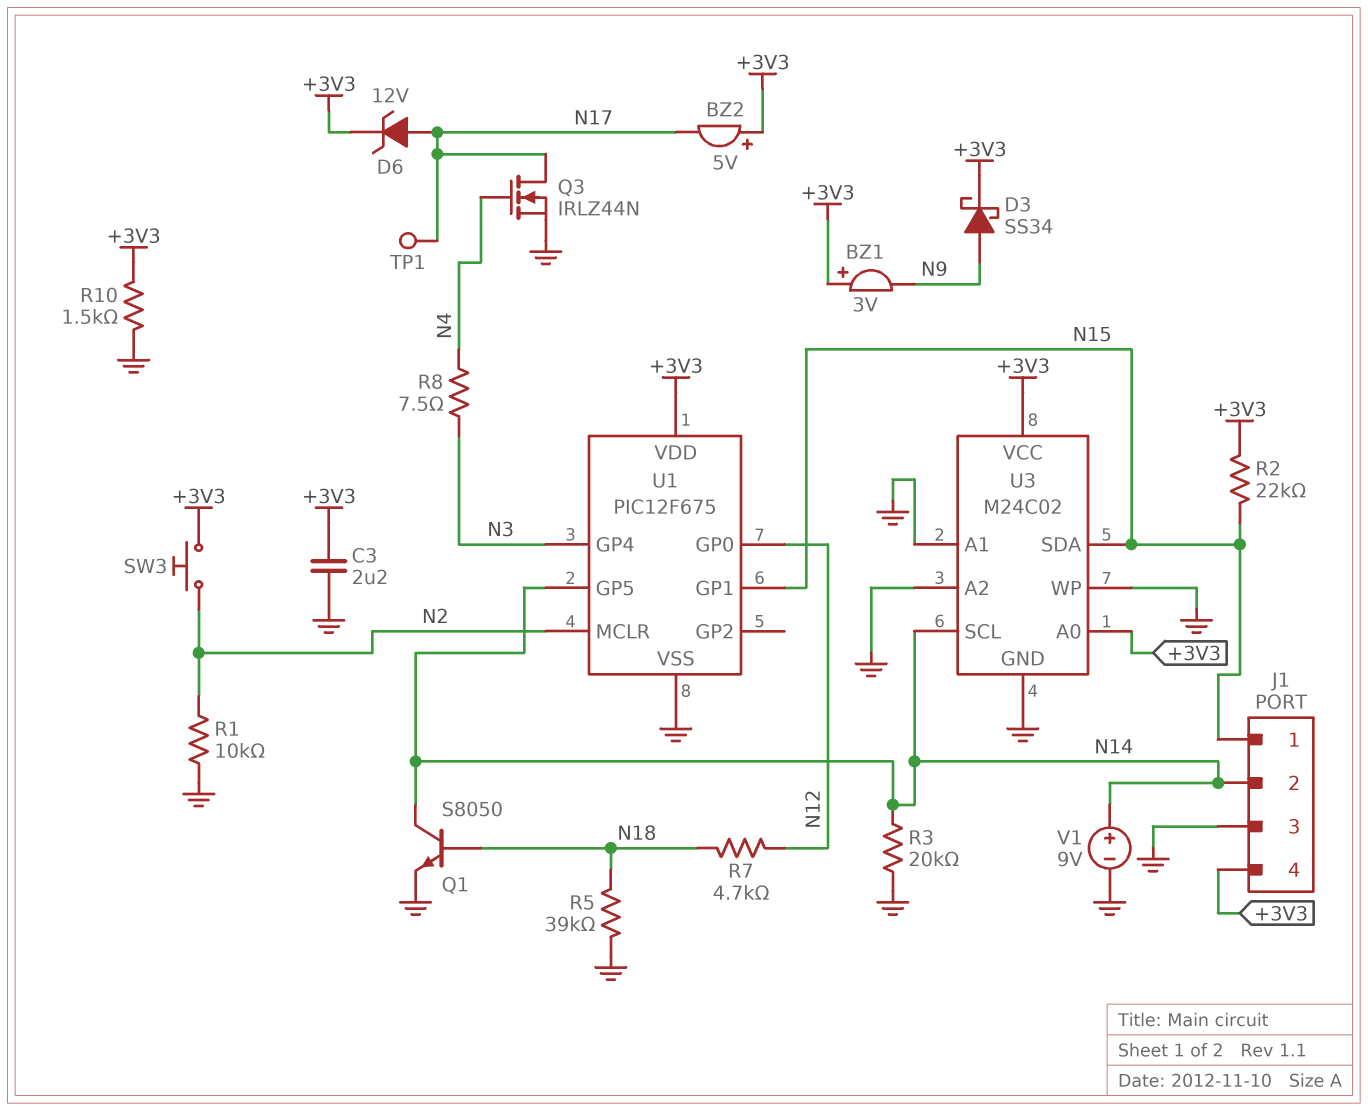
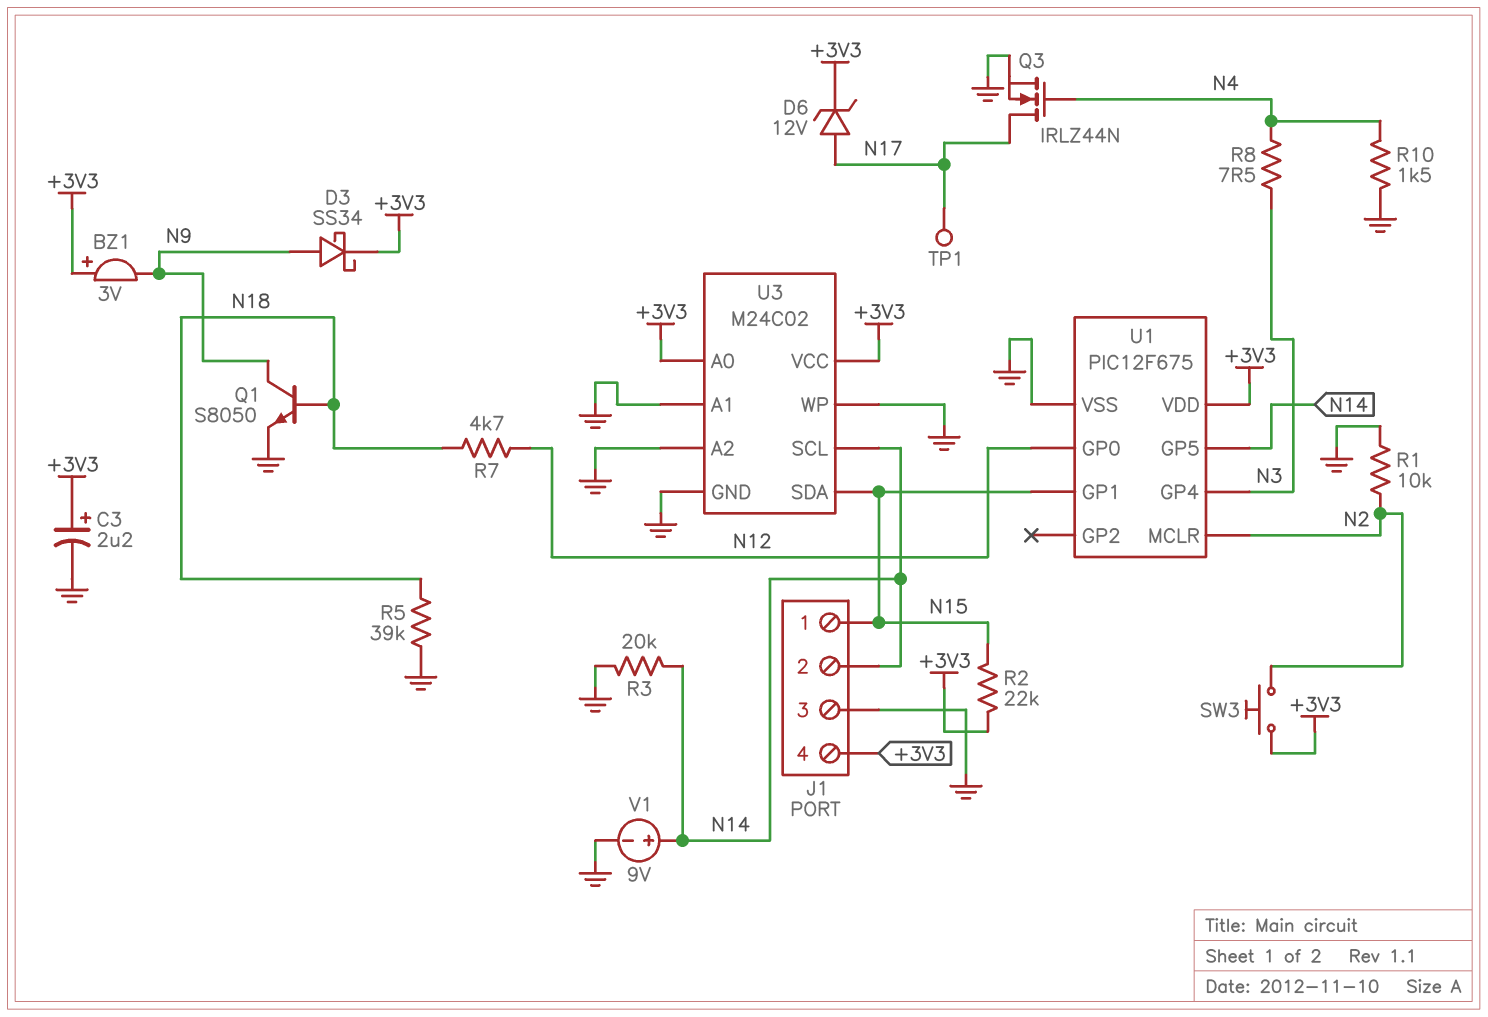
BZ2: buzzer 5V (plus +3V3, minus N17) -> none
C3: 2.2uF (+3V3, GND) -> 2.2uF (plus +3V3, minus GND)
Q1: NPN S8050 (B N18, C N14, E GND) -> NPN S8050 (B N18, C N9, E GND)
R10: 1.5k (+3V3, GND) -> 1.5k (GND, N4)

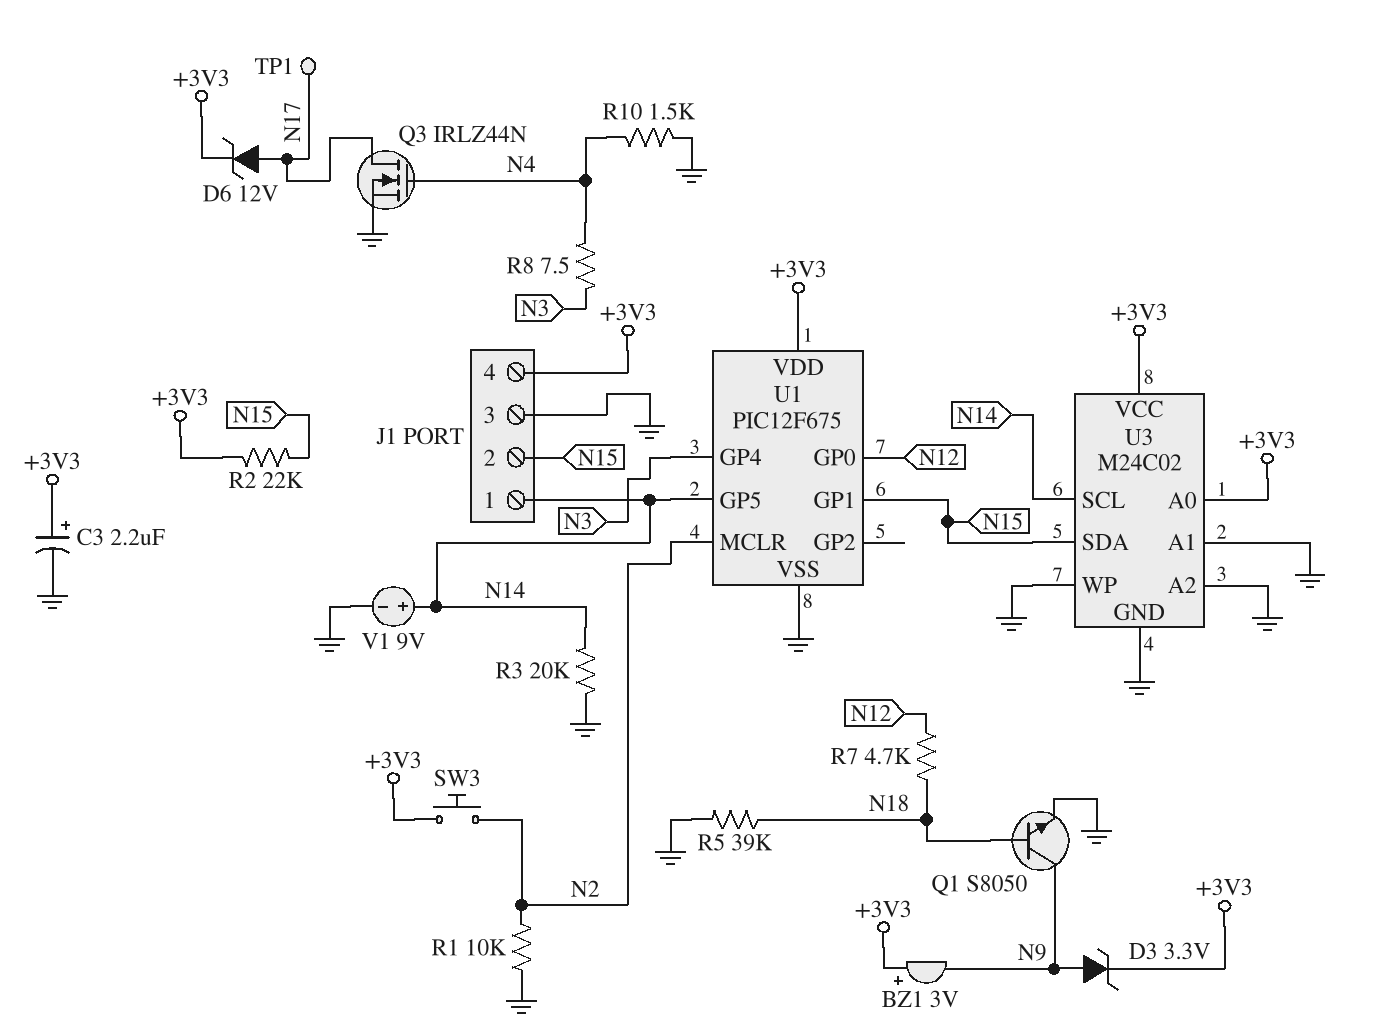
D3: schottky SS34 (A N9, K +3V3) -> zener 3.3V (A N9, K +3V3)
J1 pin 1: N15 -> N14
J1 pin 2: N14 -> N15

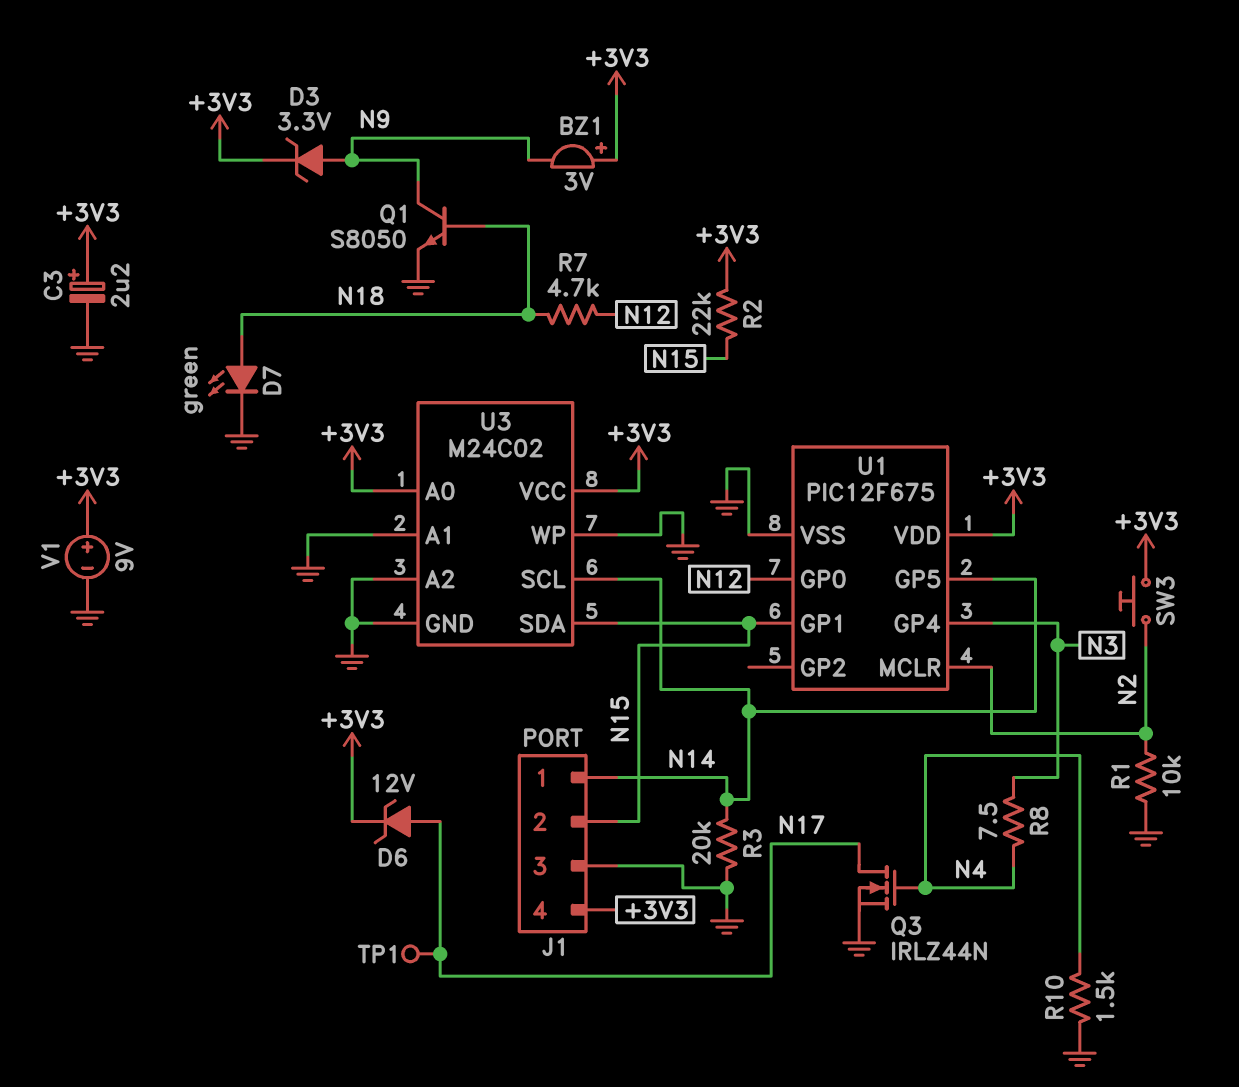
D7: none -> LED green (A N18, K GND)
R5: 39k (GND, N18) -> none
V1: 9V (plus N14, minus GND) -> 9V (plus +3V3, minus GND)

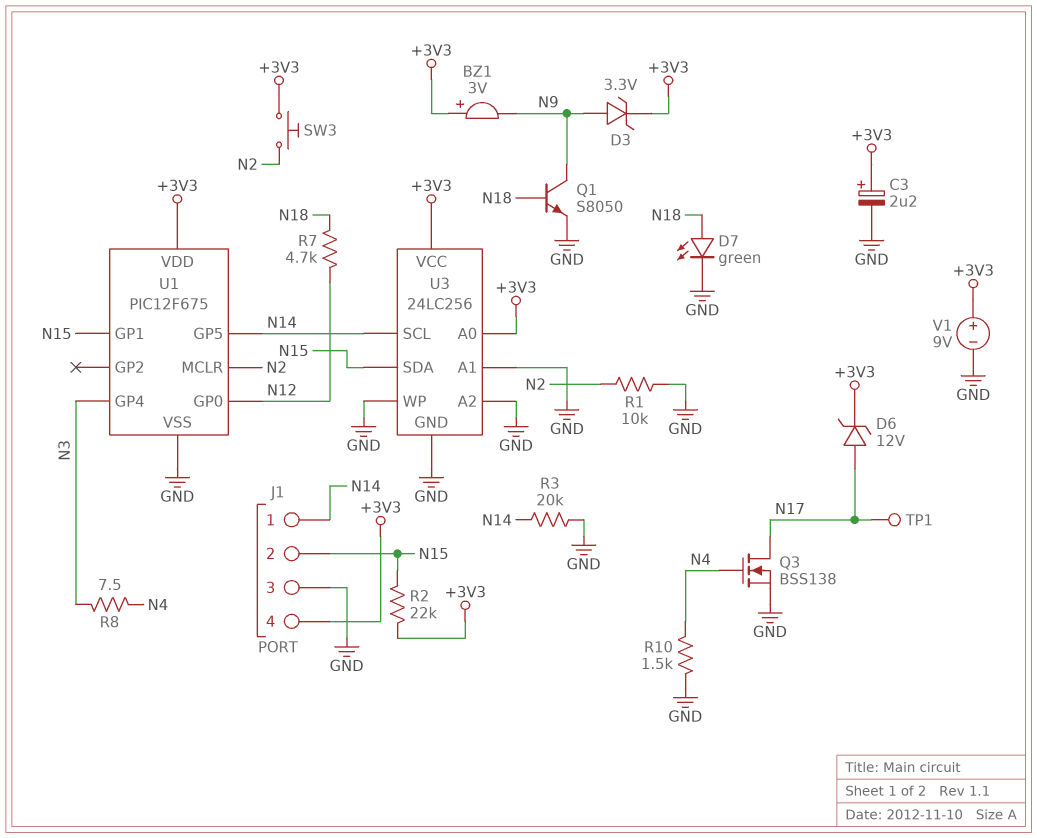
Q3: NMOS IRLZ44N (G N4, D N17, S GND) -> NMOS BSS138 (G N4, D N17, S GND)
U3: M24C02 -> 24LC256

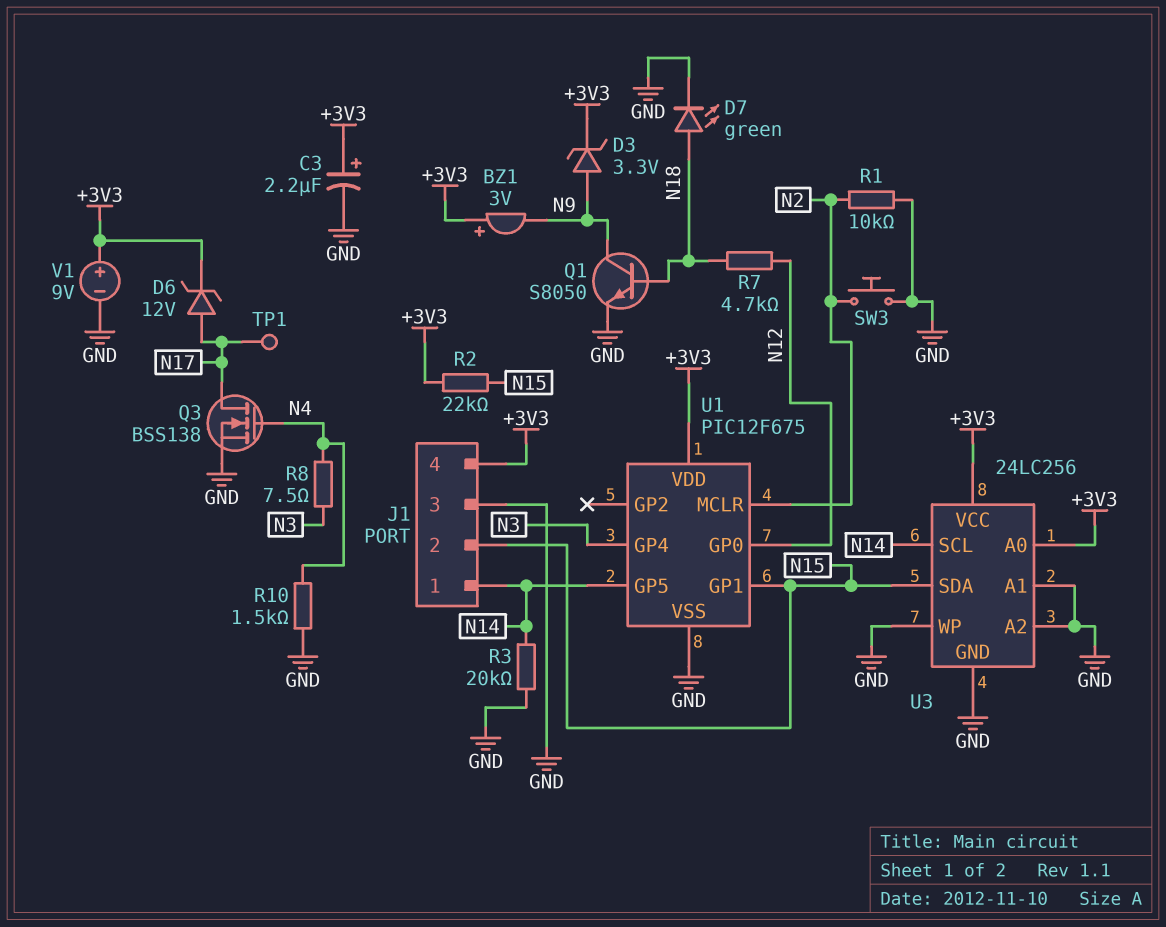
SW3: button (+3V3, N2) -> button (GND, N2)

